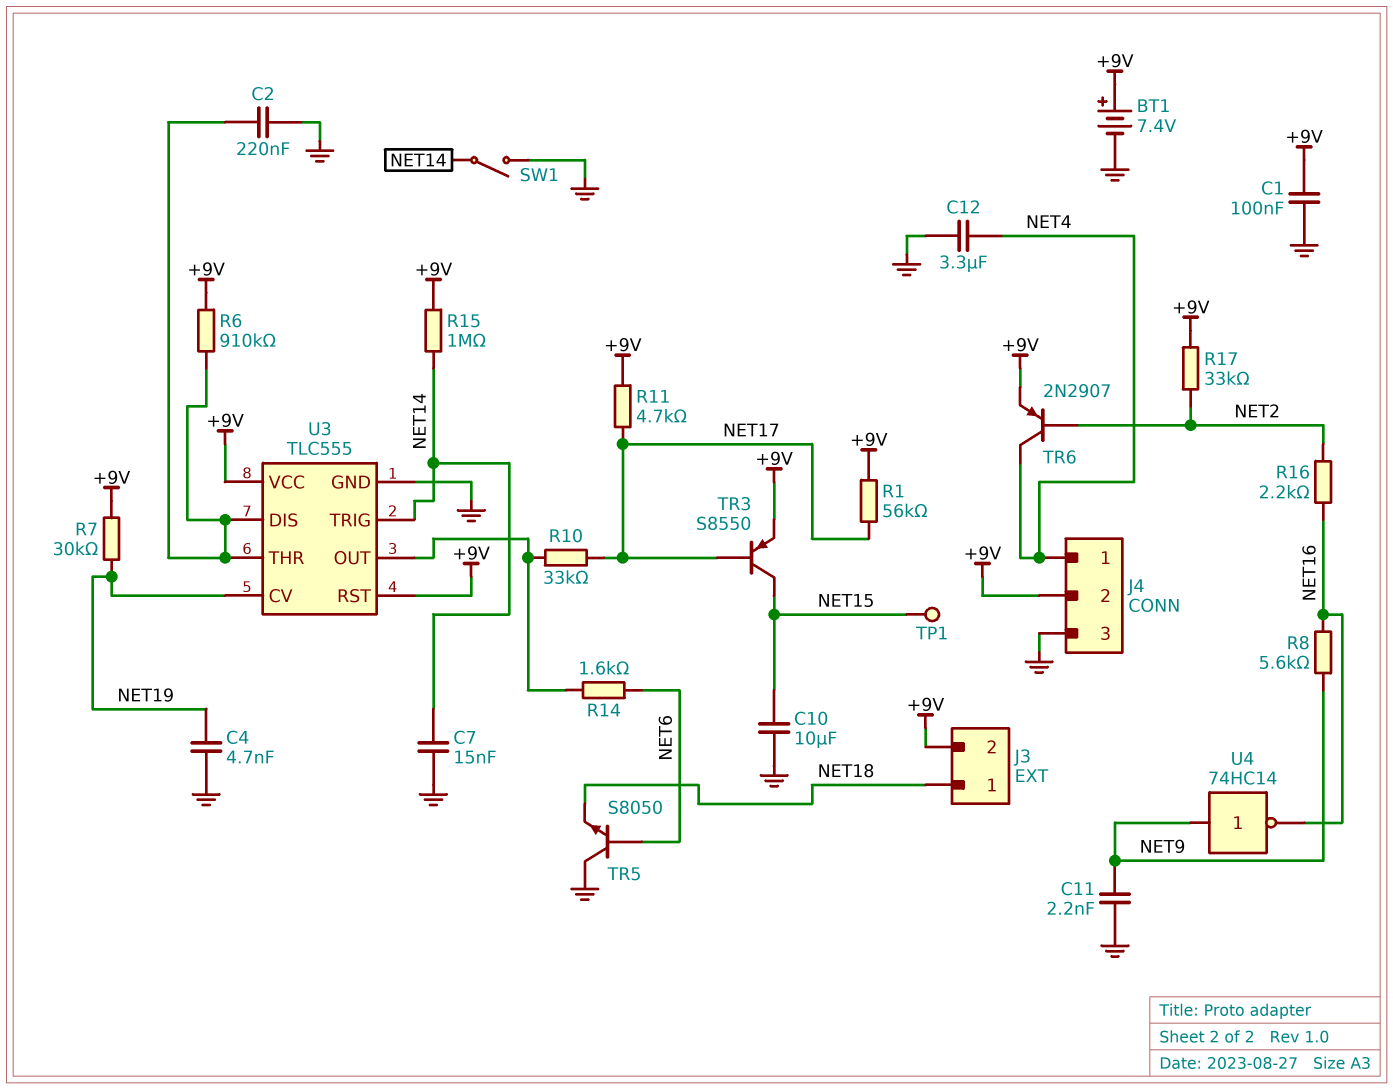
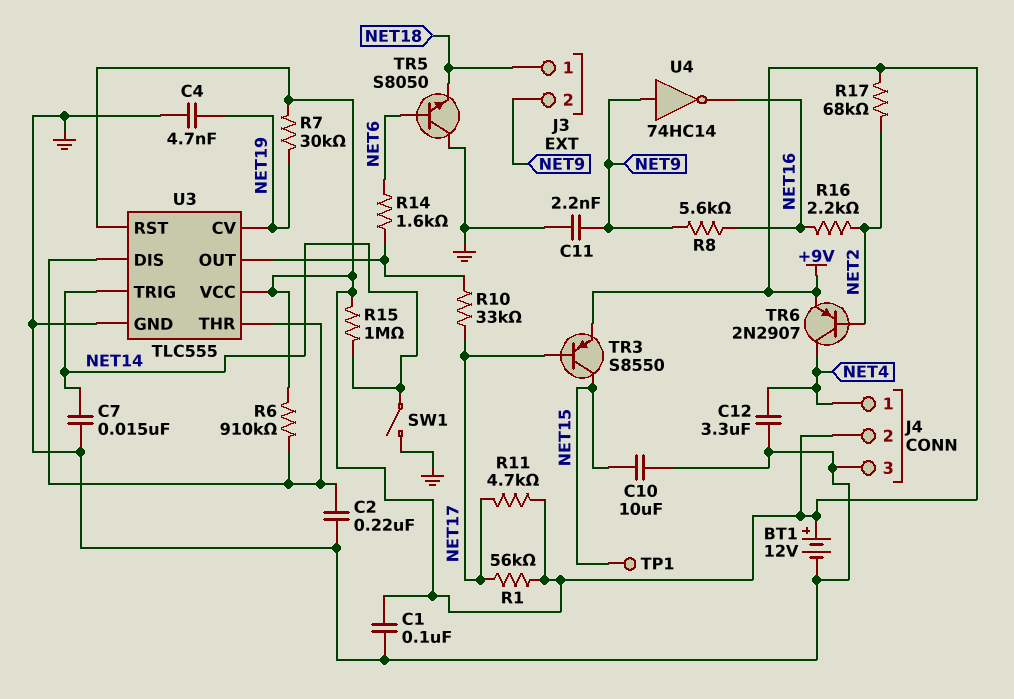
BT1: 7.4V (plus +9V, minus GND) -> 12V (plus +9V, minus GND)
J3 pin 2: +9V -> NET9
R17: 33k (+9V, NET2) -> 68k (+9V, NET2)

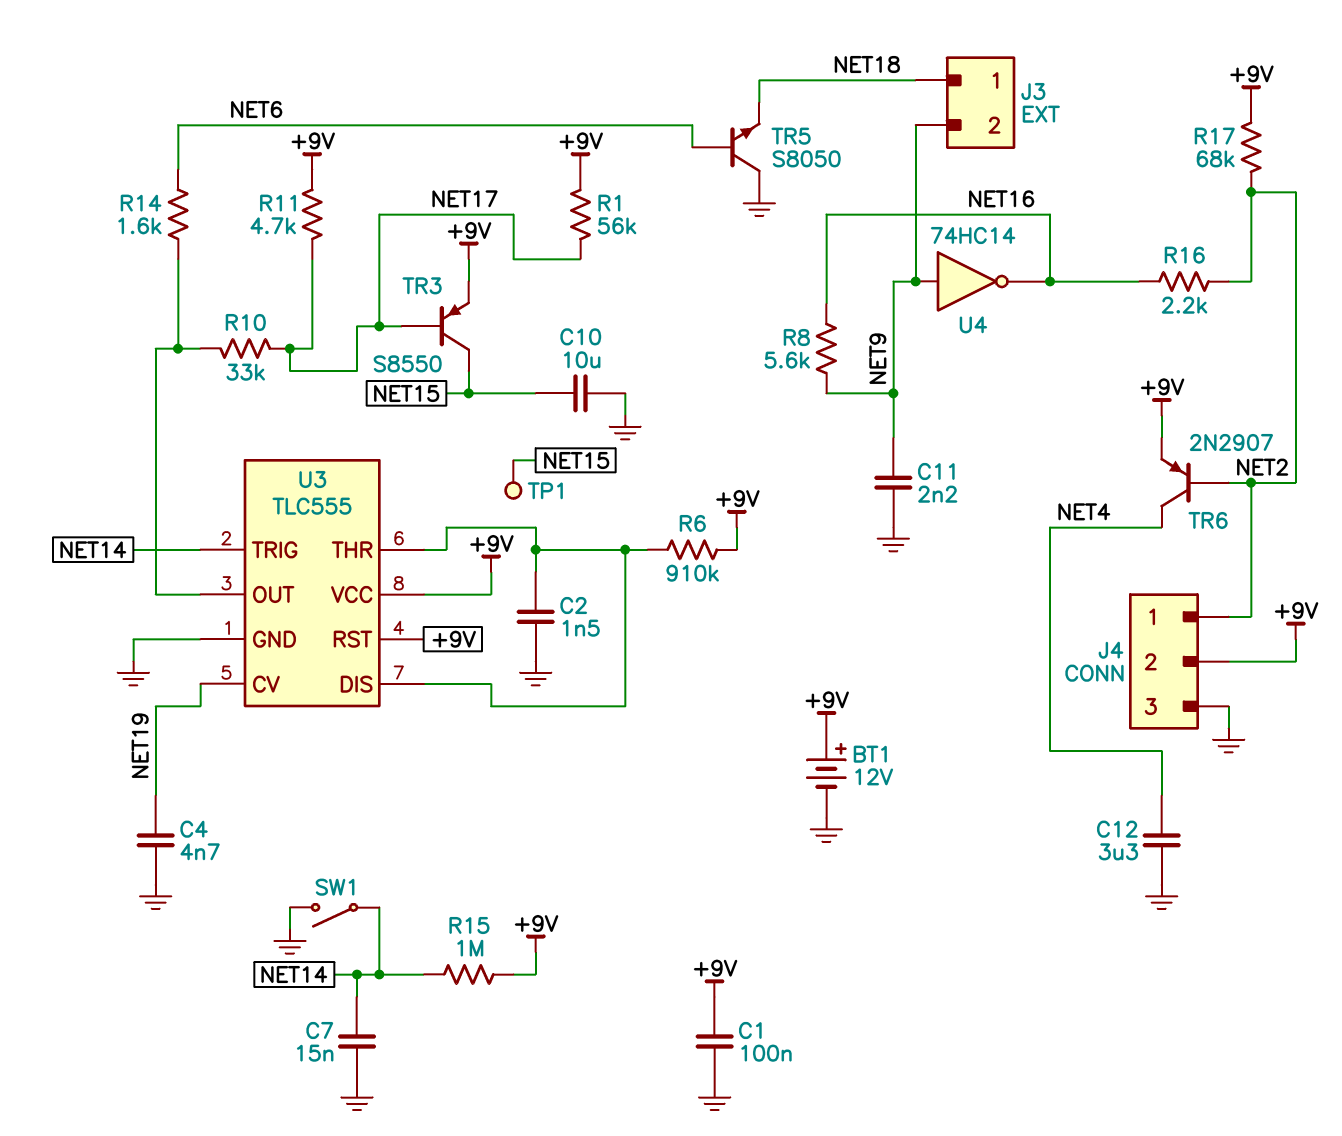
C2: 220nF (GND, U3/DIS) -> 1.5nF (GND, U3/DIS)
J4 pin 1: NET4 -> NET2
R7: 30k (+9V, NET19) -> none

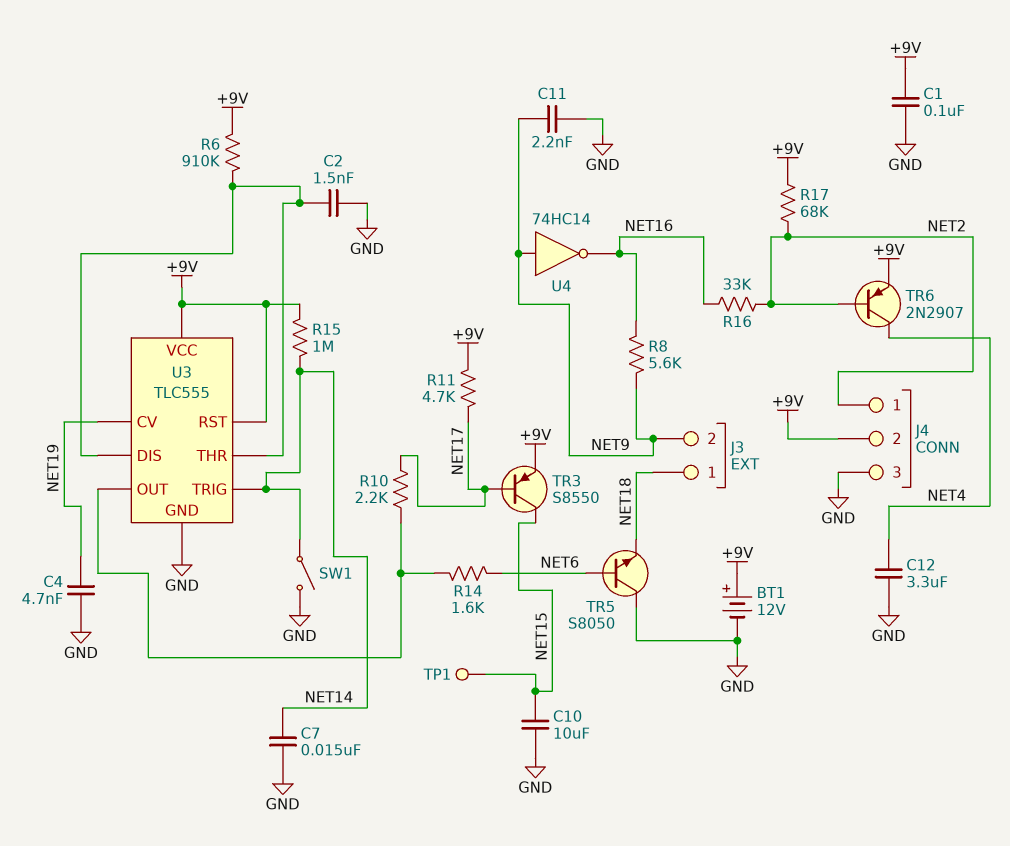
R1: 56k (+9V, NET17) -> none
R10: 33k (NET17, U3/OUT) -> 2.2k (NET17, U3/OUT)
R16: 2.2k (NET2, NET16) -> 33k (NET2, NET16)

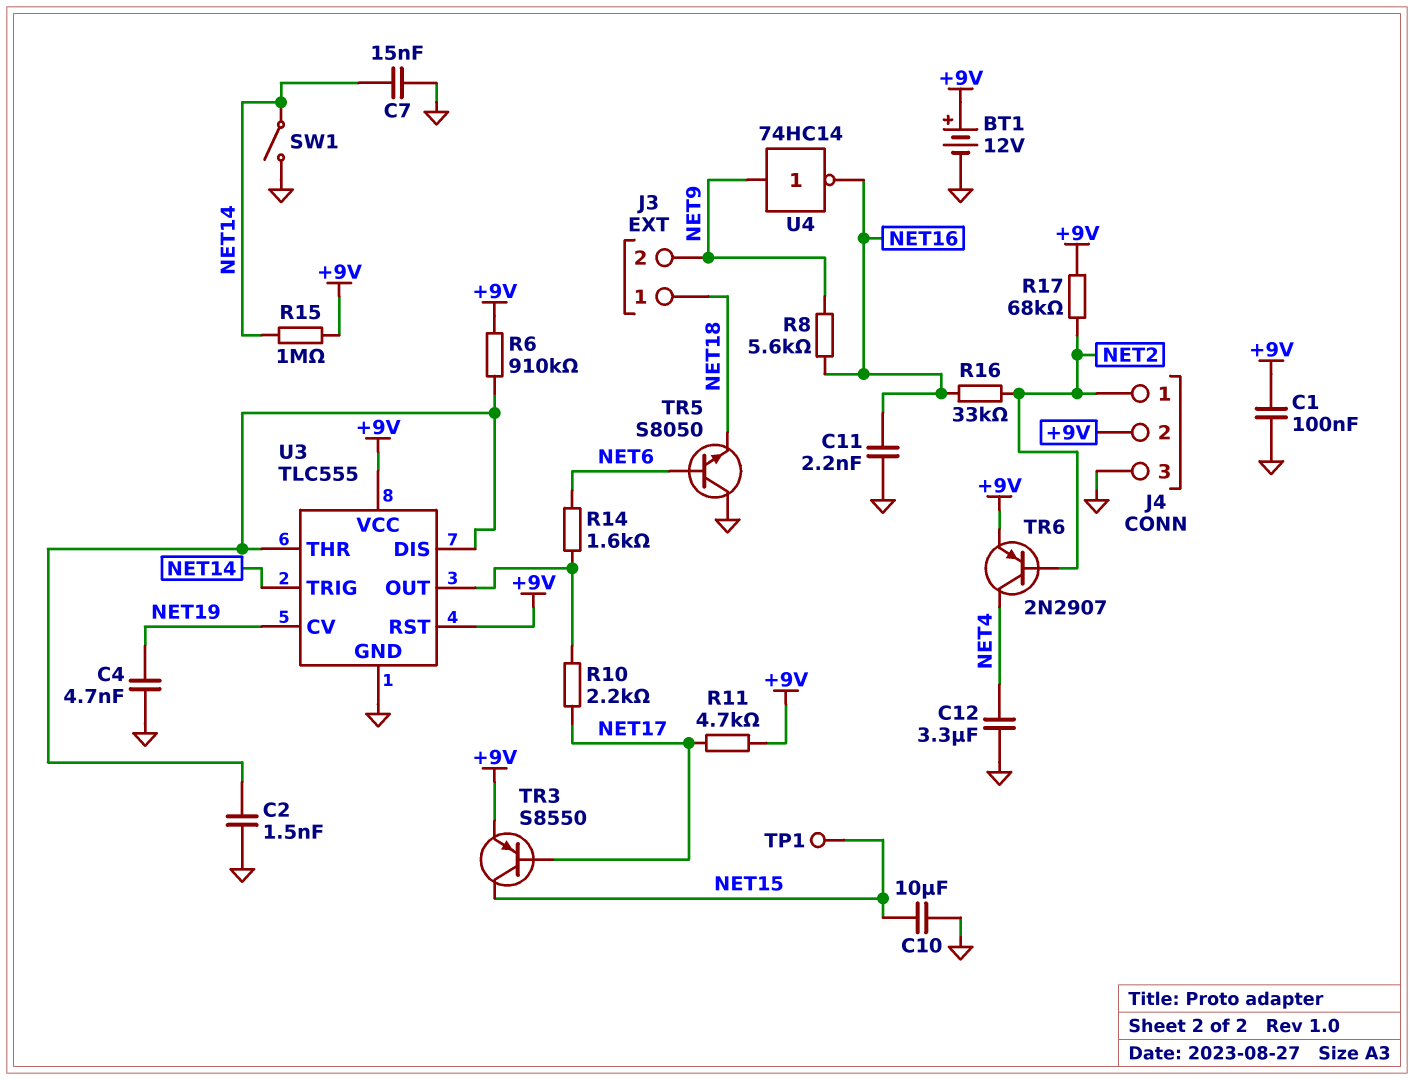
C11: 2.2nF (GND, NET9) -> 2.2nF (GND, NET16)

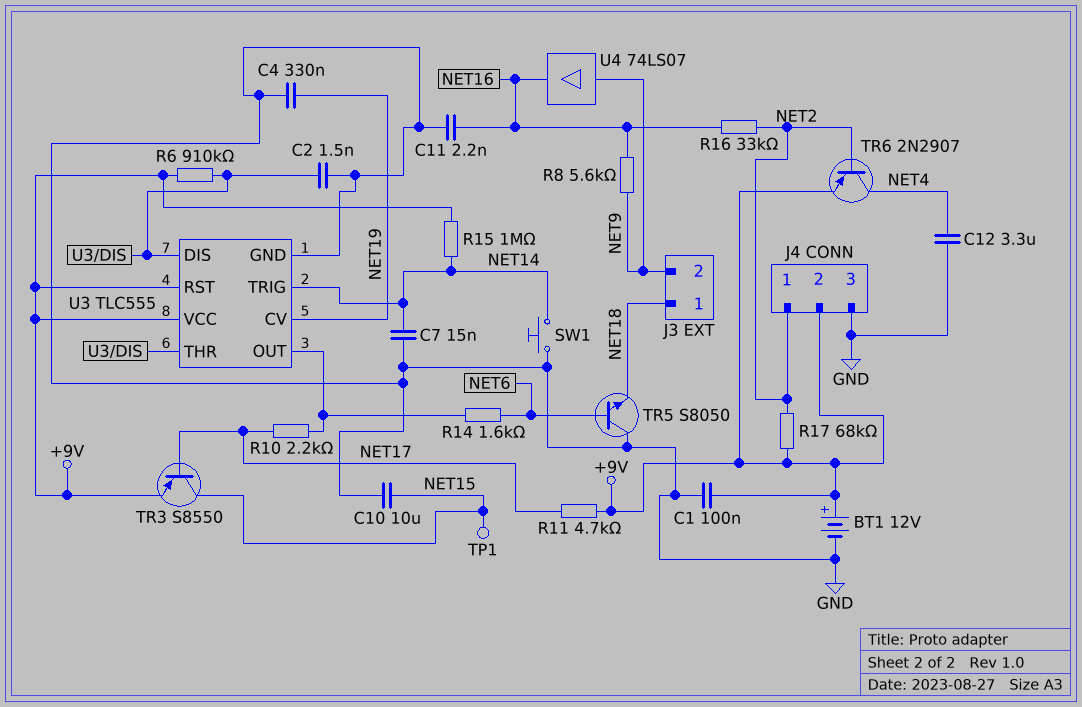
C4: 4.7nF (GND, NET19) -> 330nF (GND, NET19)
SW1: switch (GND, NET14) -> button (GND, NET14)
U4: NOT 74HC14 (in NET9, out NET16) -> buffer 74LS07 (in NET9, out NET16)

